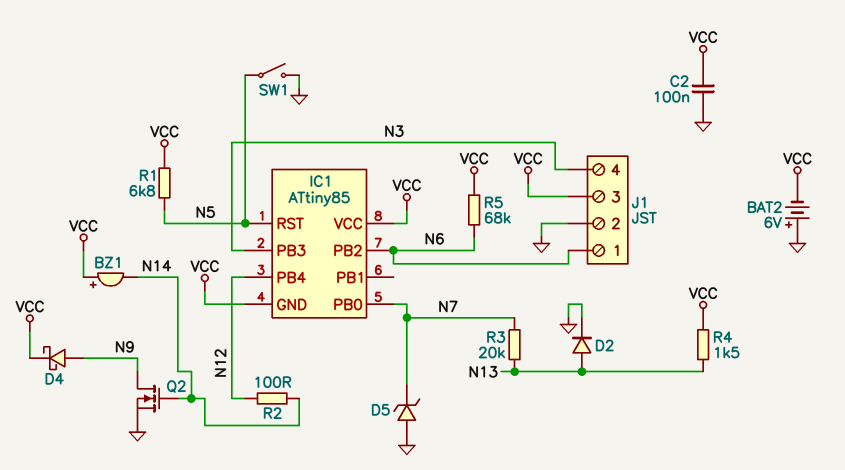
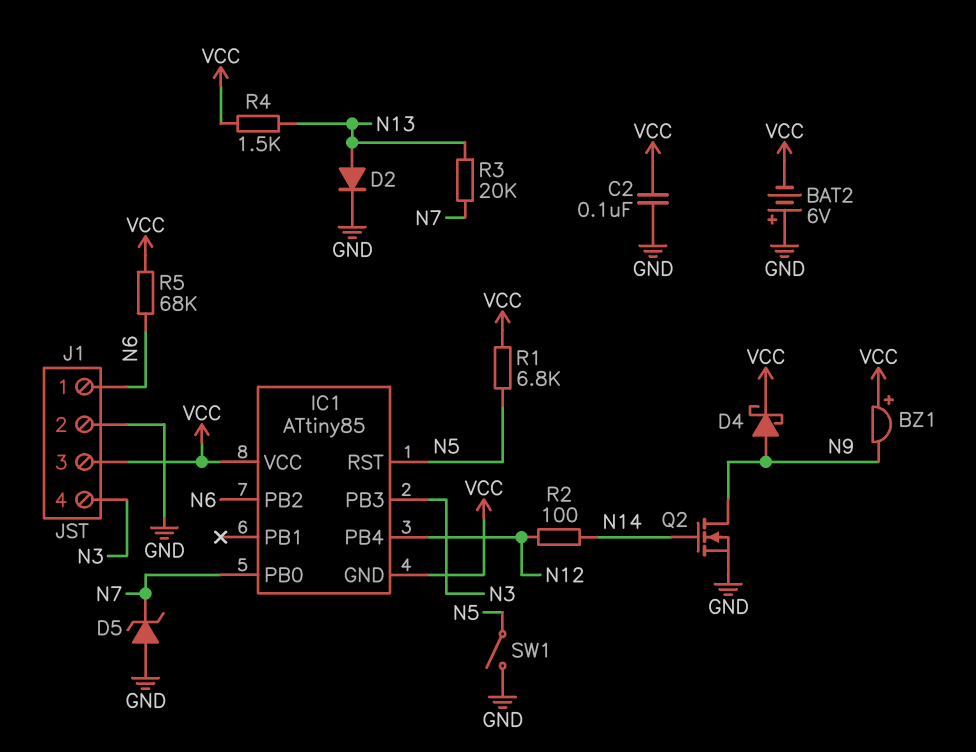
BZ1: buzzer (plus VCC, minus N14) -> buzzer (plus VCC, minus N9)

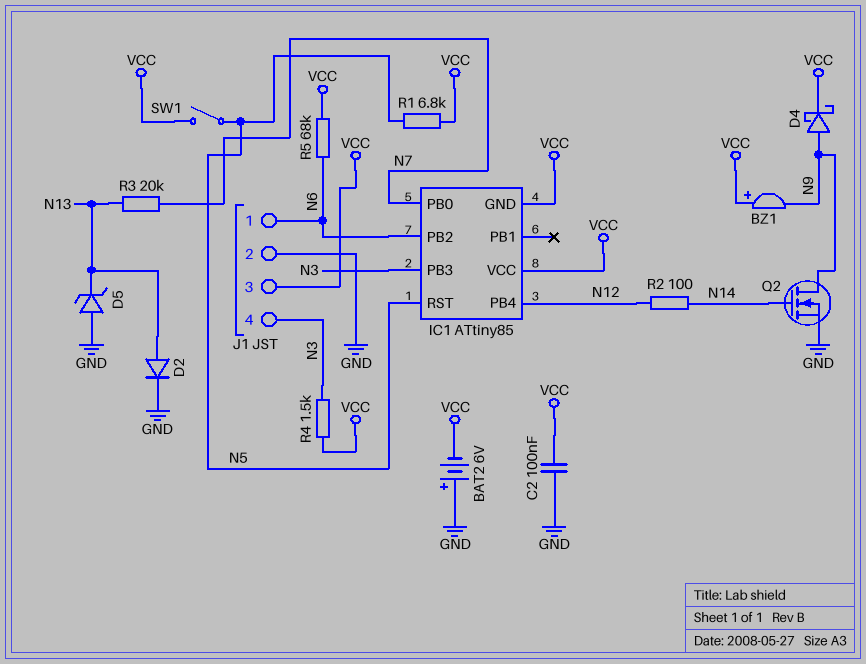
D5: zener (A GND, K N7) -> zener (A GND, K N13)
R4: 1.5k (N13, VCC) -> 1.5k (N3, VCC)
SW1: switch (GND, N5) -> switch (N5, VCC)

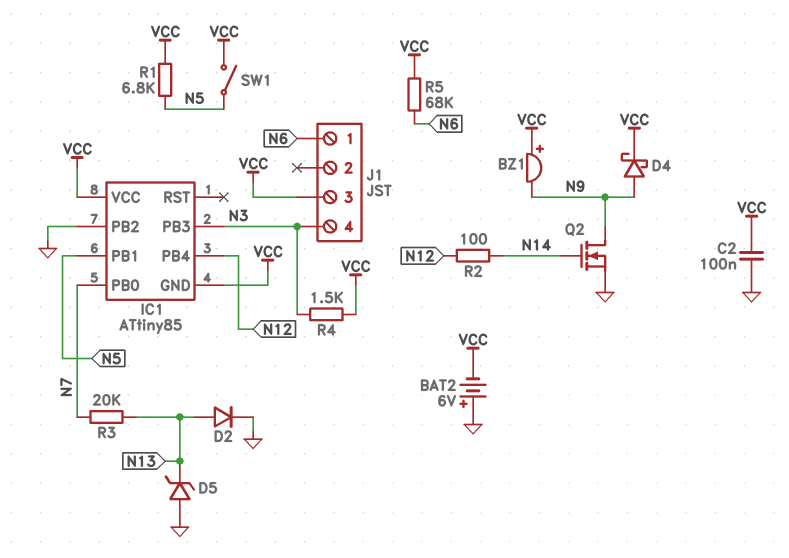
IC1 pin PB1: none -> N5
IC1 pin PB2: N6 -> GND
IC1 pin RST: N5 -> none
J1 pin 2: GND -> none

